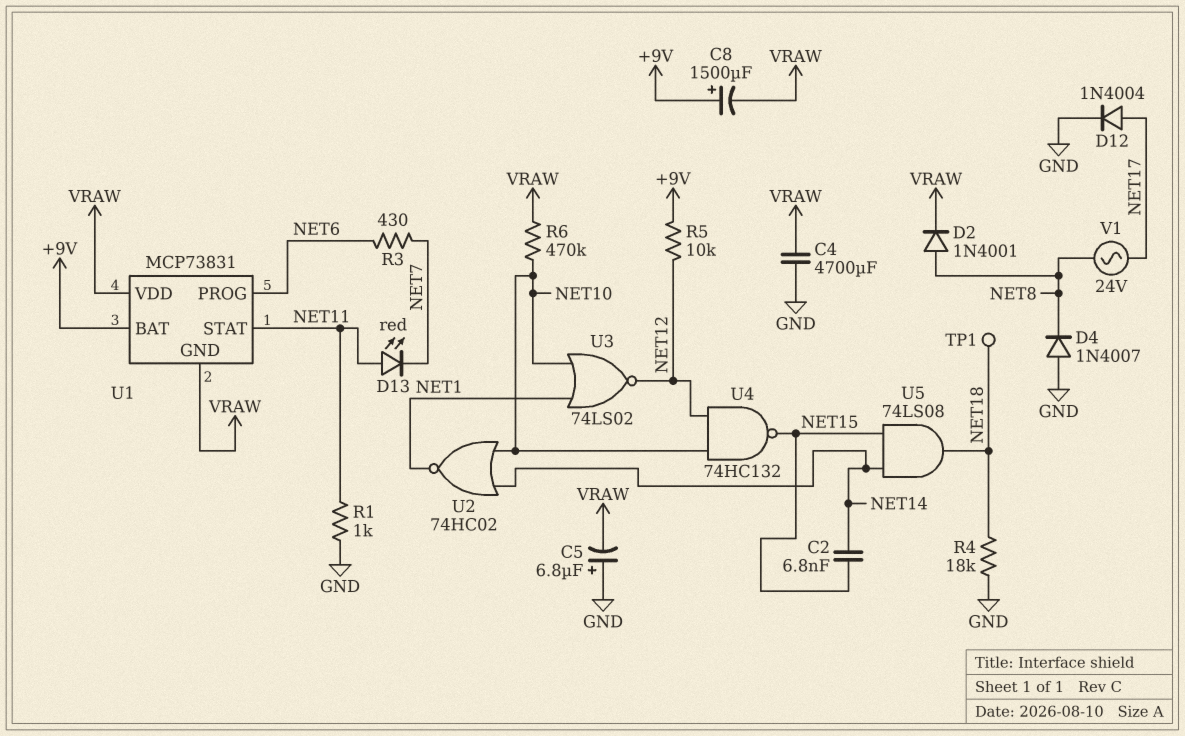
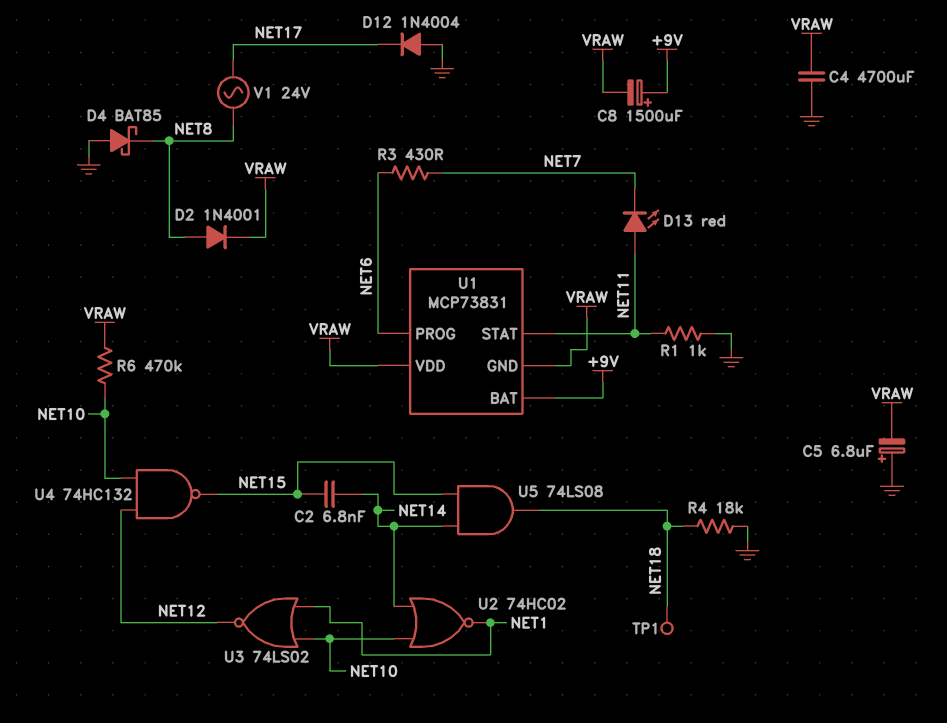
D4: diode 1N4007 (A GND, K NET8) -> schottky BAT85 (A GND, K NET8)
D12: diode 1N4004 (A NET17, K GND) -> diode 1N4004 (A GND, K NET17)
R5: 10k (+9V, NET12) -> none

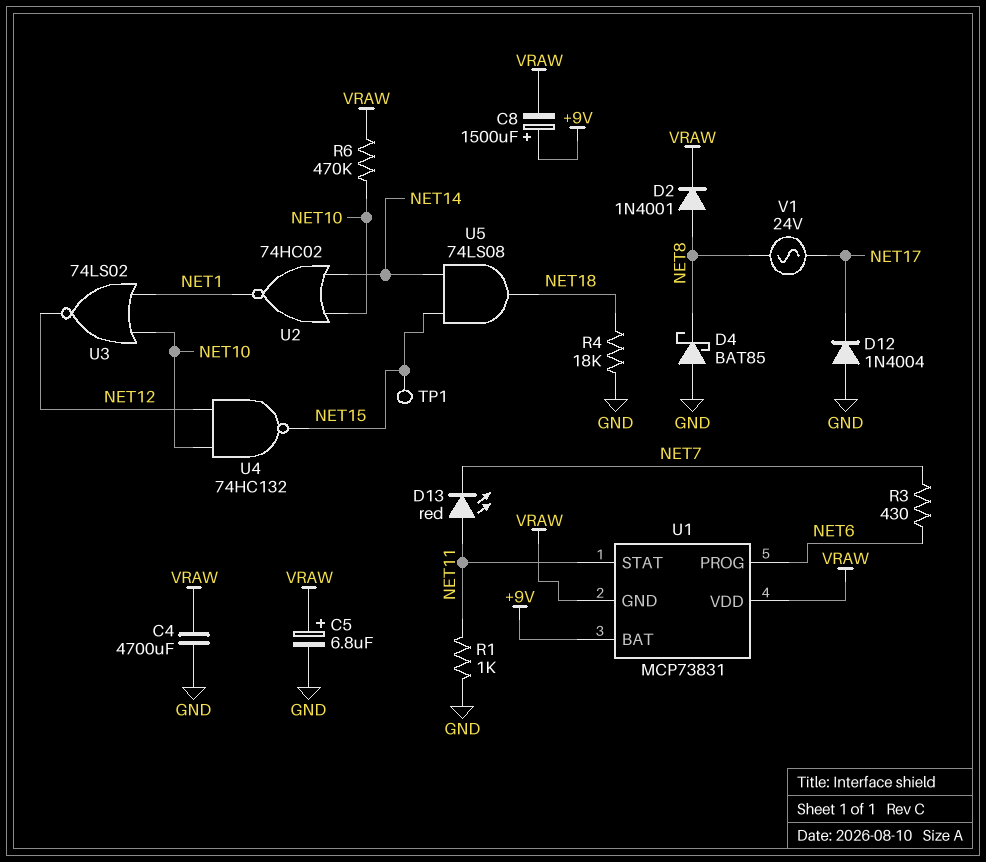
C2: 6.8nF (NET14, NET15) -> none
C5: 6.8uF (plus GND, minus VRAW) -> 6.8uF (plus VRAW, minus GND)
TP1: test point (NET18) -> test point (NET15)

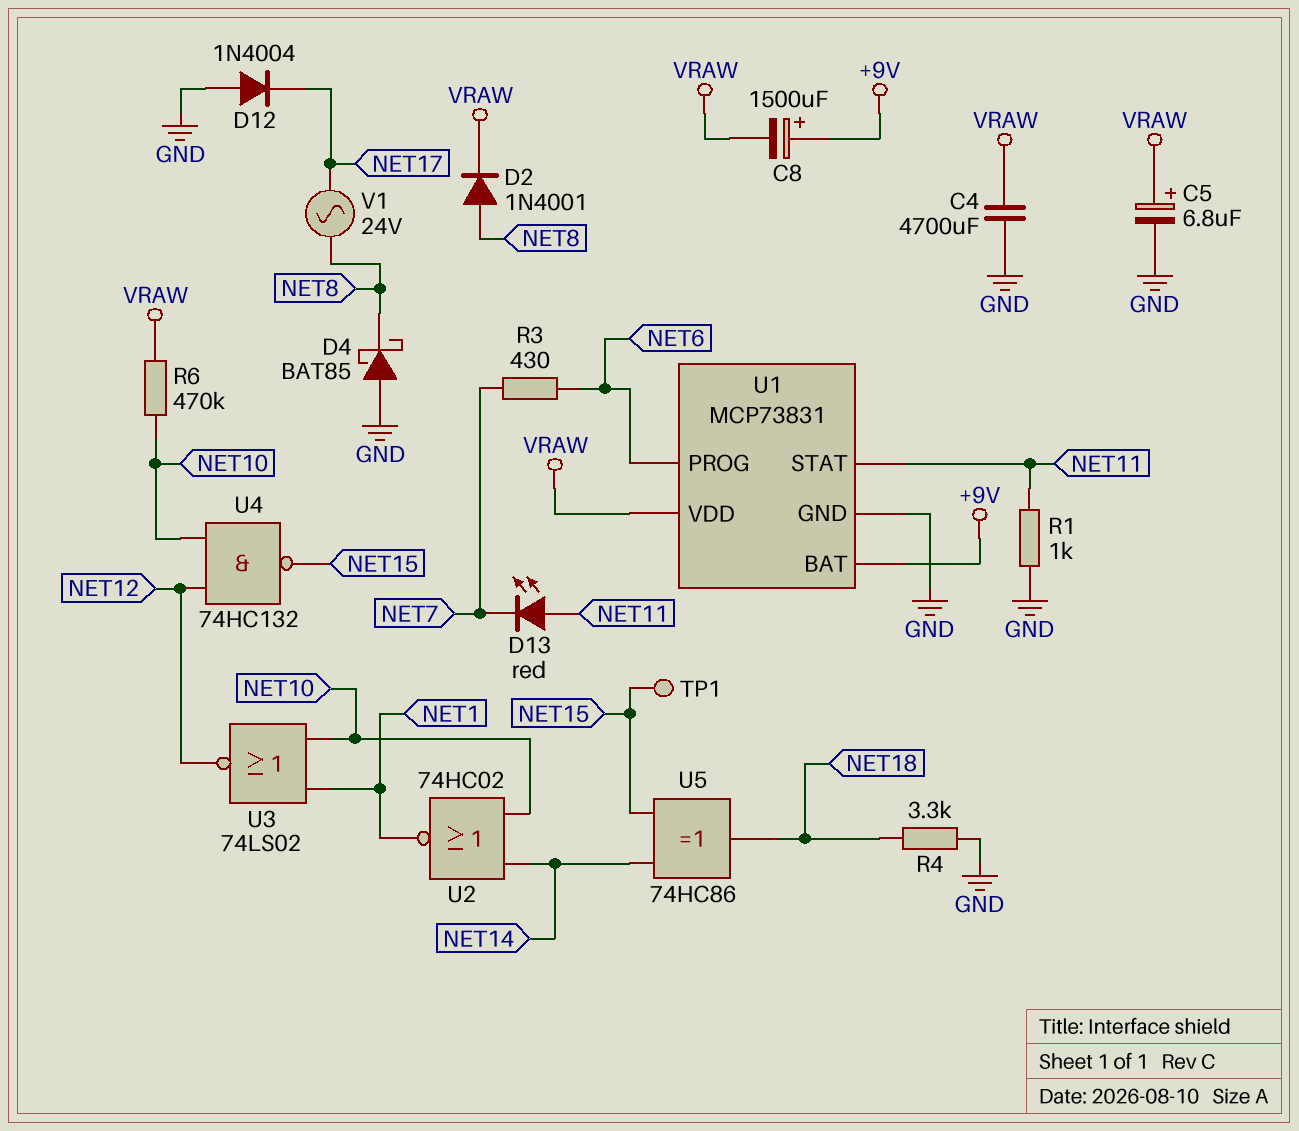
R4: 18k (GND, NET18) -> 3.3k (GND, NET18)
U1 pin GND: VRAW -> GND
U5: AND 74LS08 (in NET14, in NET15, out NET18) -> XOR 74HC86 (in NET14, in NET15, out NET18)

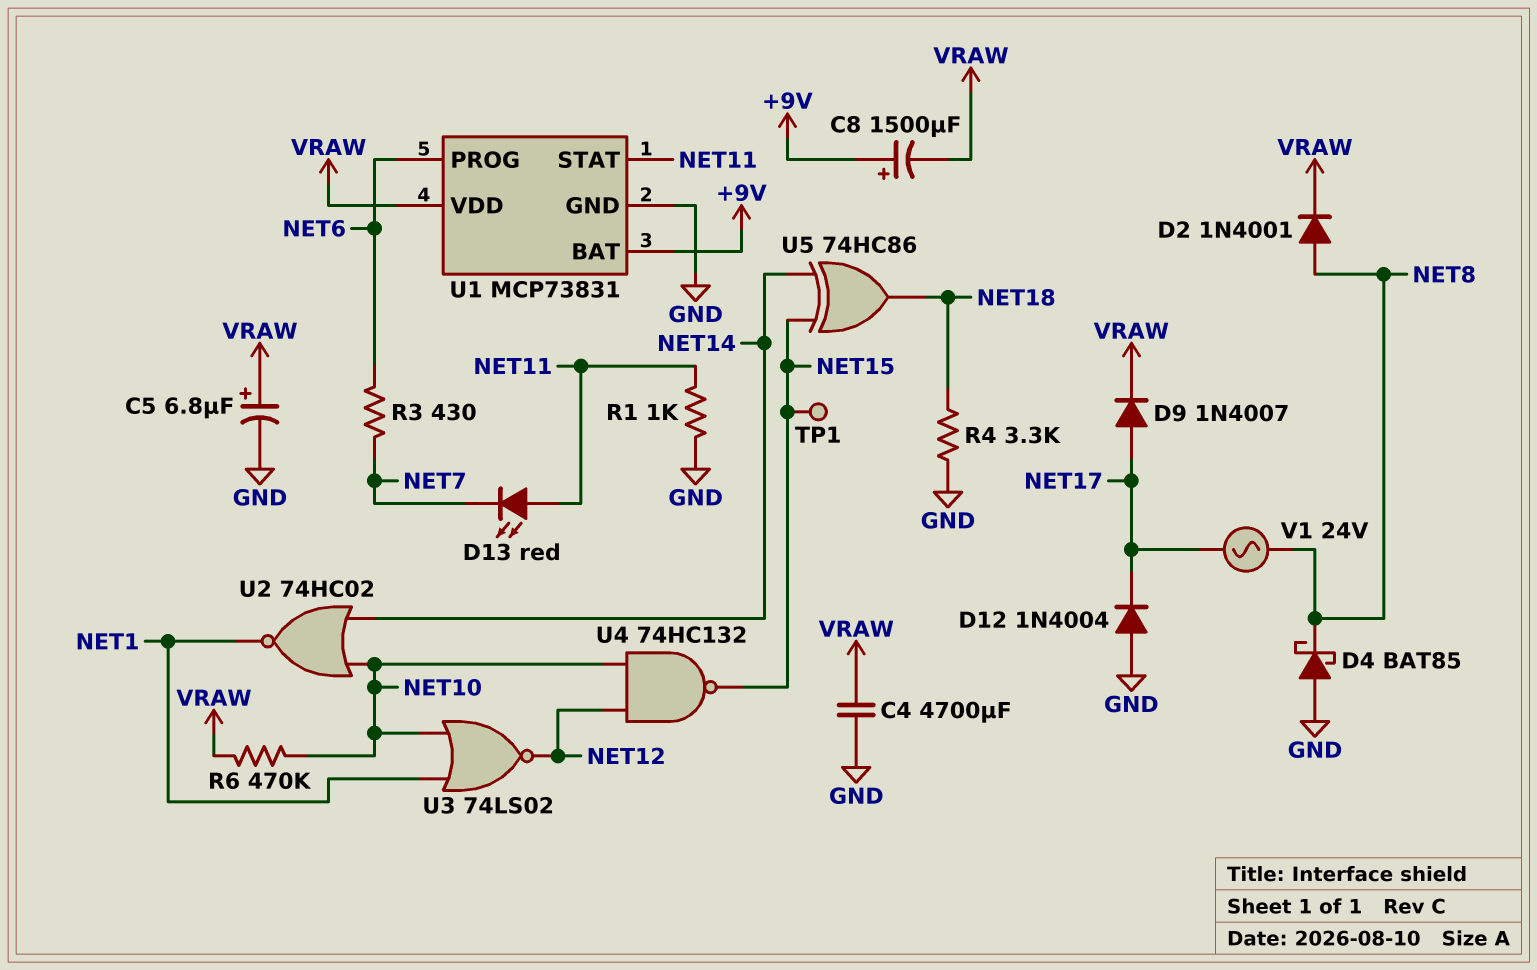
D9: none -> diode 1N4007 (A NET17, K VRAW)

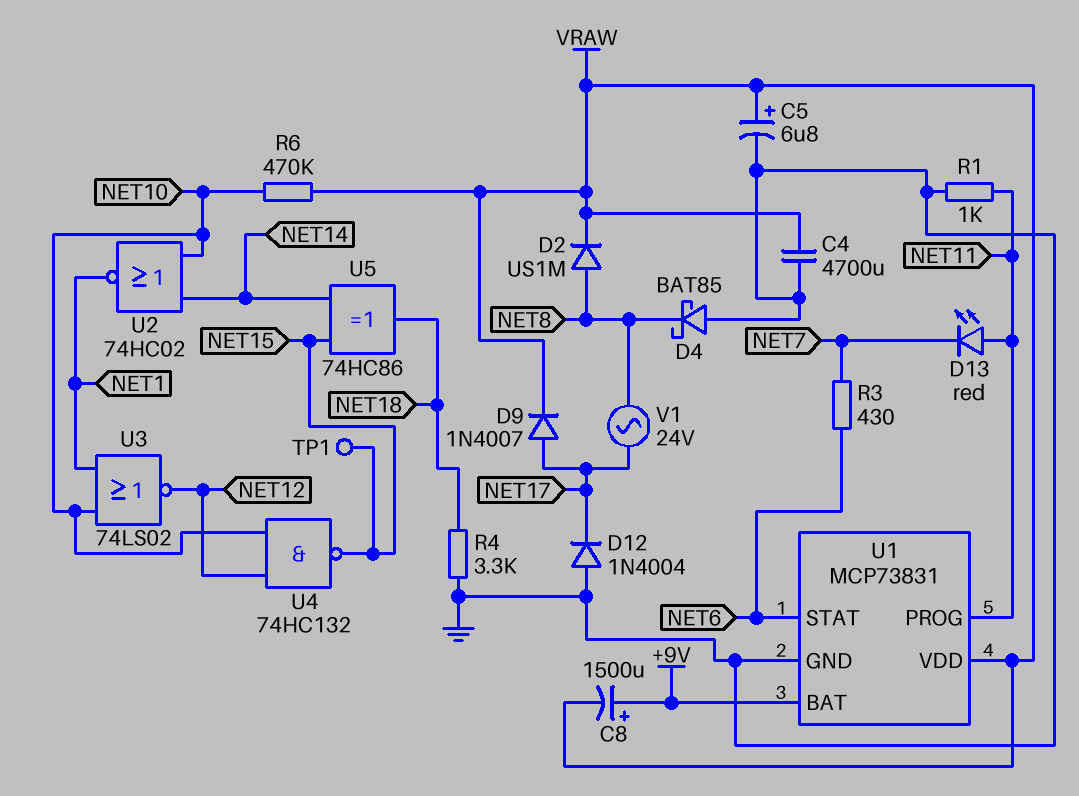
D2: diode 1N4001 (A NET8, K VRAW) -> diode US1M (A NET8, K VRAW)
U1 pin PROG: NET6 -> NET11
U1 pin STAT: NET11 -> NET6

